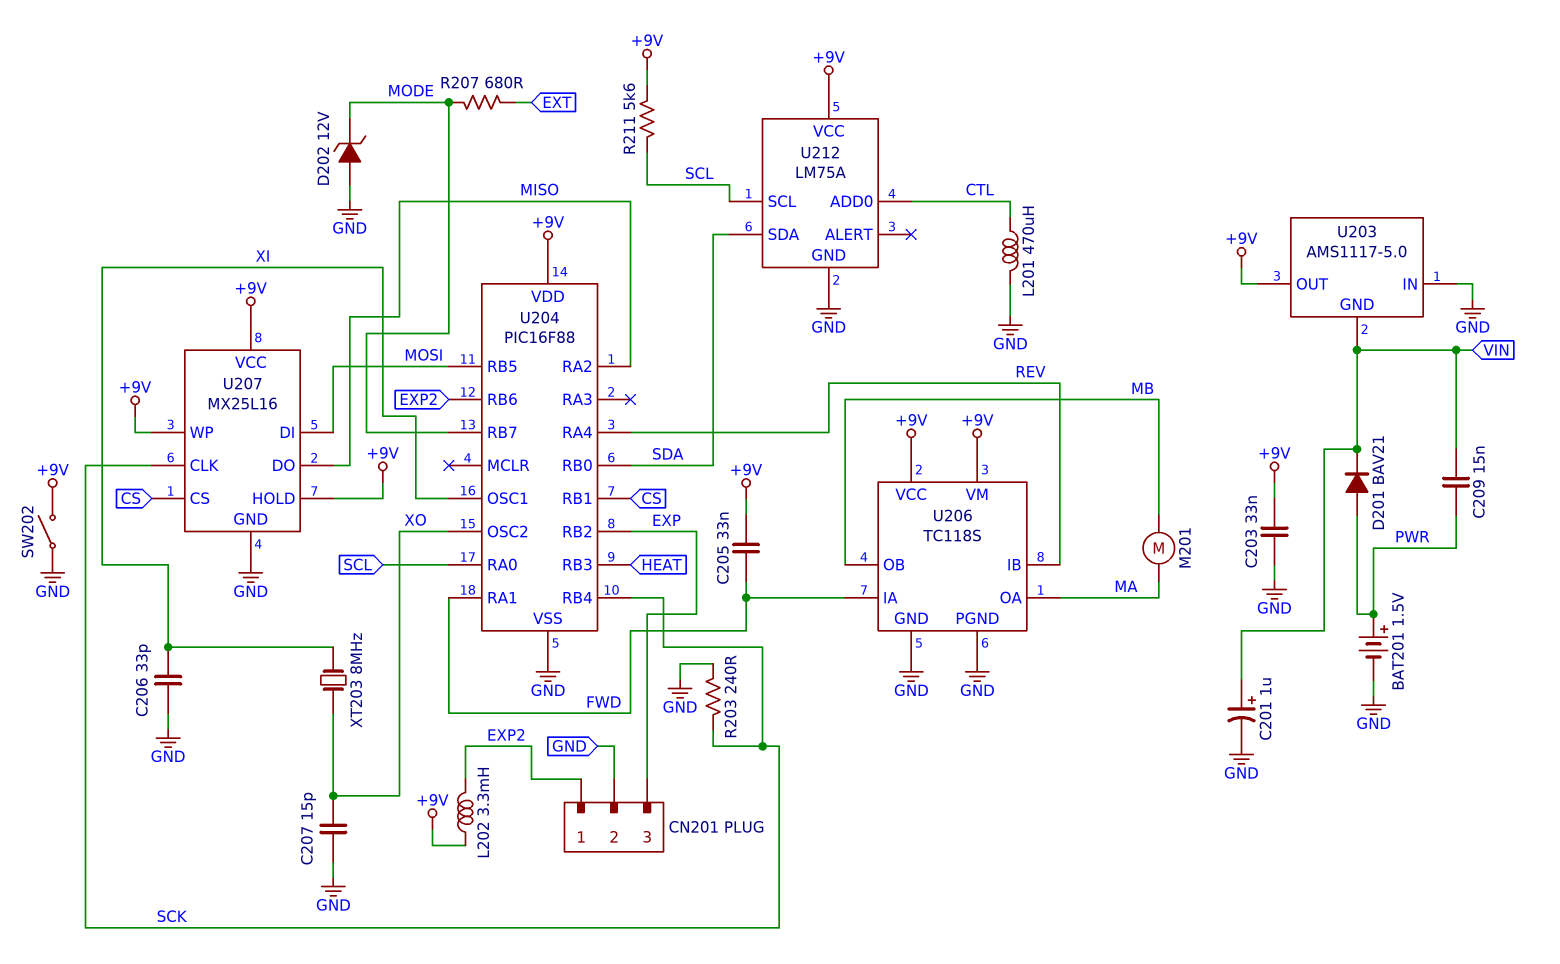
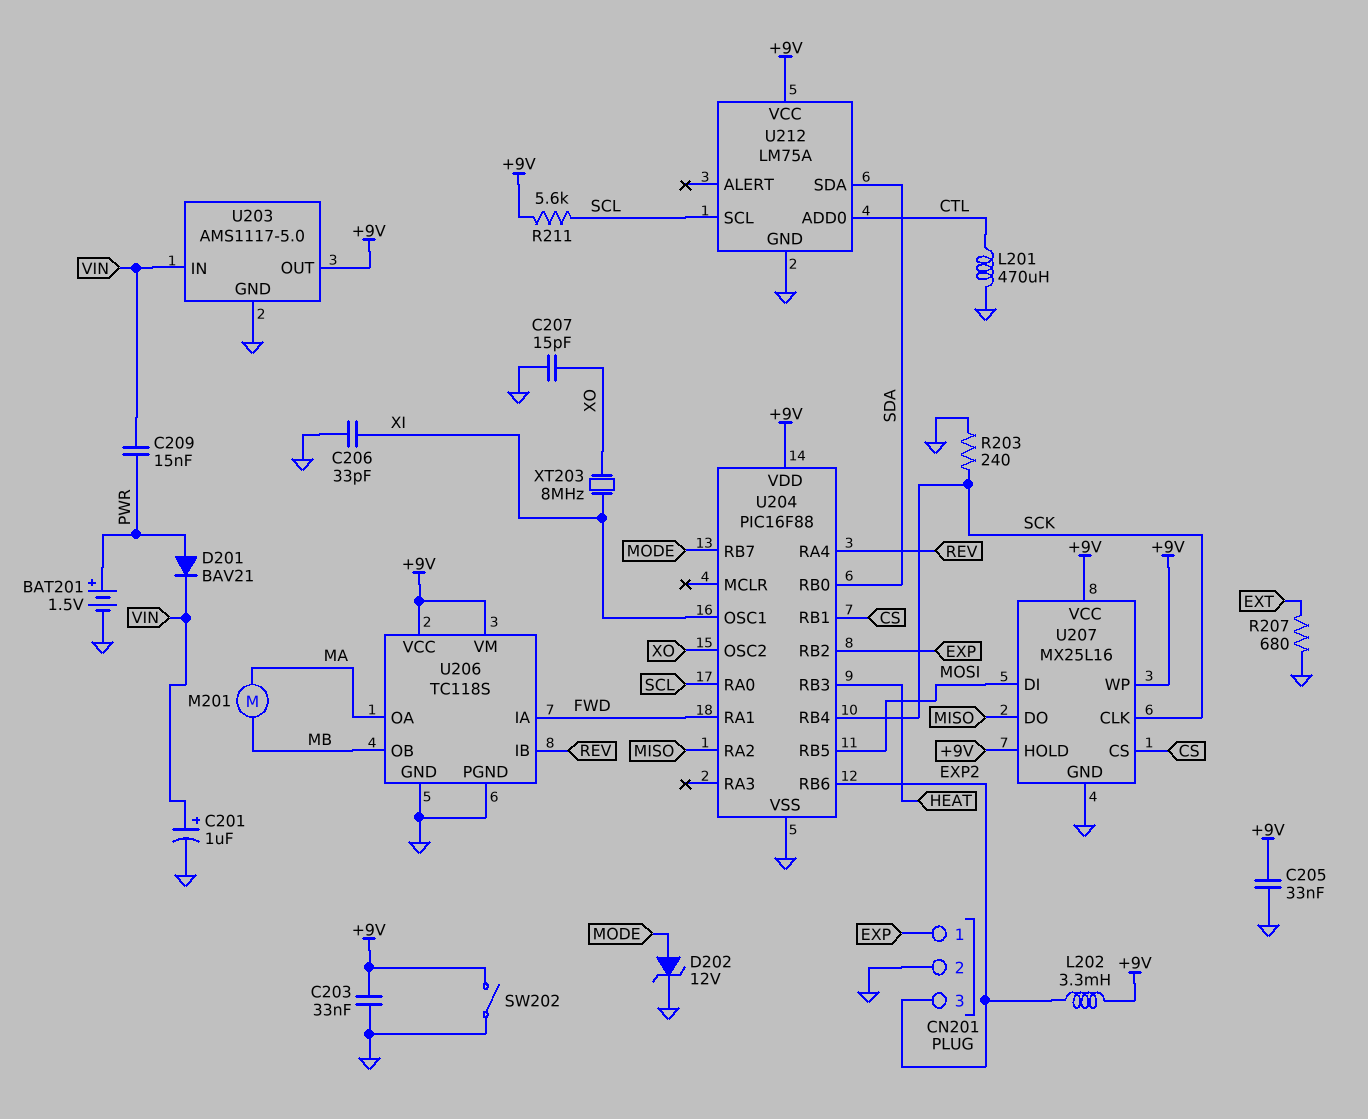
C205: 33nF (+9V, FWD) -> 33nF (+9V, GND)
CN201 pin 1: EXP2 -> EXP
CN201 pin 3: EXP -> EXP2
D202: zener 12V (A GND, K MODE) -> zener 12V (A MODE, K GND)
R207: 680 (EXT, MODE) -> 680 (EXT, GND)
U203 pin GND: VIN -> GND
U203 pin IN: GND -> VIN

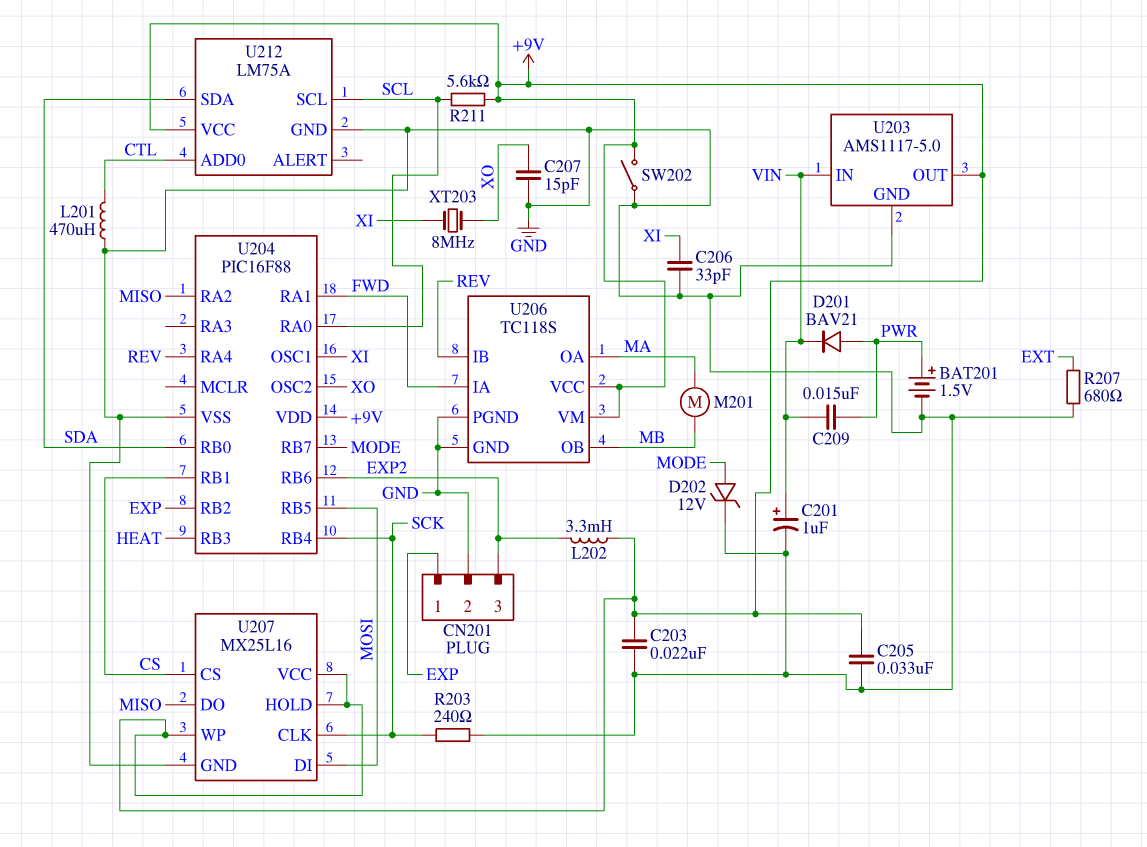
C203: 33nF (+9V, GND) -> 22nF (+9V, GND)

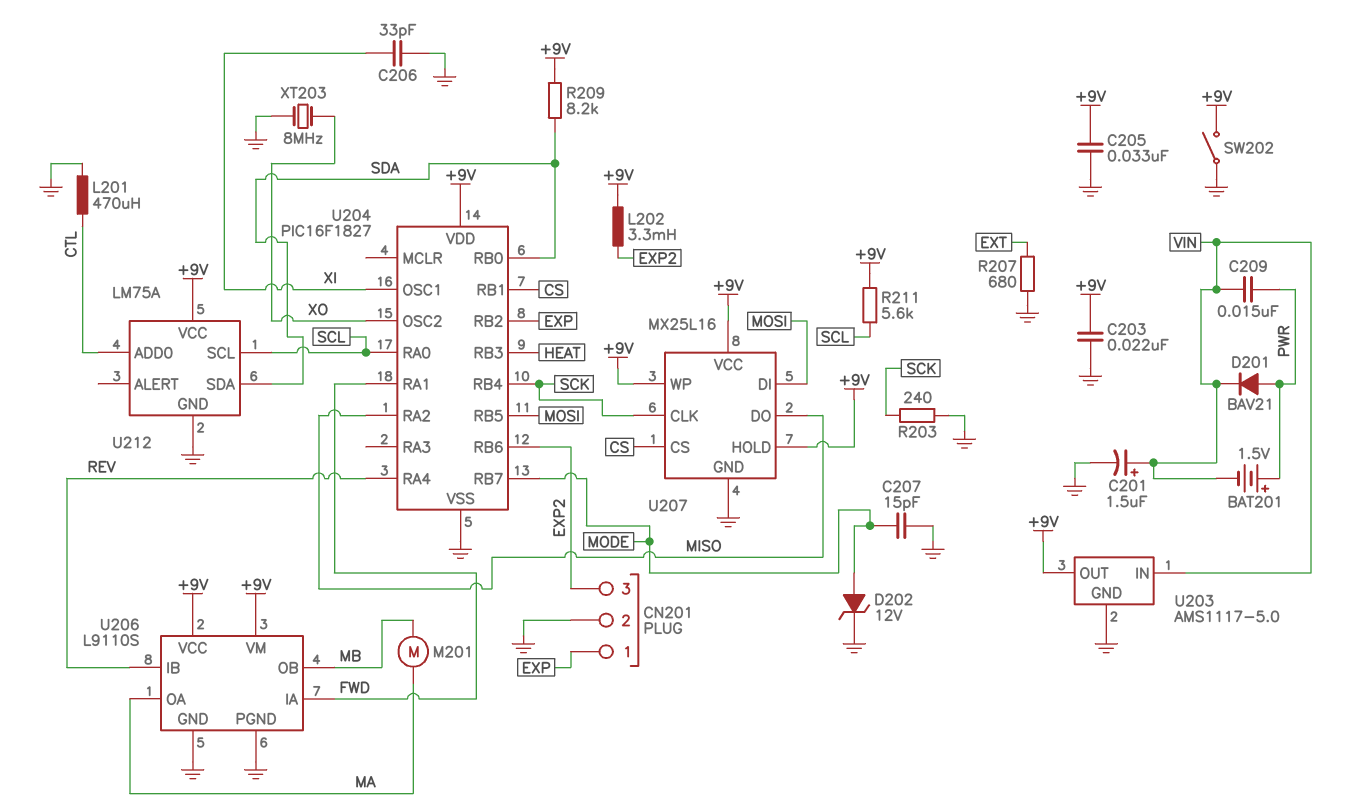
BAT201: 1.5V (plus PWR, minus GND) -> 1.5V (plus PWR, minus VIN)
C201: 1uF (plus VIN, minus GND) -> 1.5uF (plus VIN, minus GND)
C207: 15pF (GND, XO) -> 15pF (GND, MODE)
R209: none -> 8.2k (+9V, SDA)
U204: PIC16F88 -> PIC16F1827
U206: TC118S -> L9110S
XT203: 8MHz (XI, XO) -> 8MHz (GND, XO)

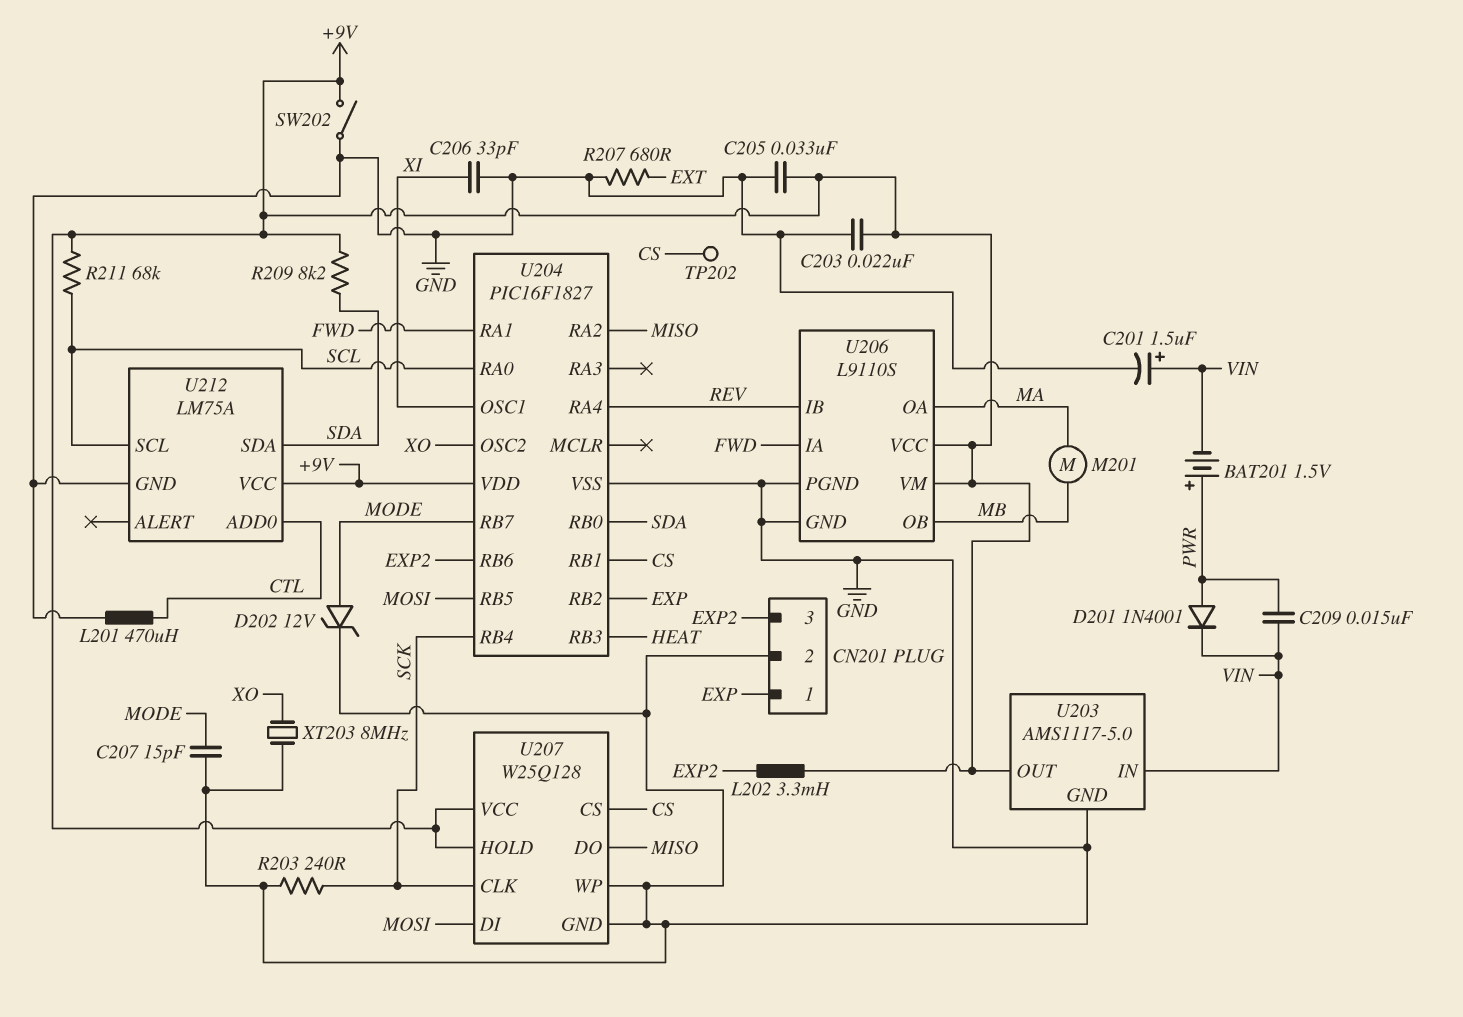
D201: diode BAV21 (A PWR, K VIN) -> diode 1N4001 (A PWR, K VIN)
R211: 5.6k (+9V, SCL) -> 68k (+9V, SCL)
TP202: none -> test point (CS)
U207: MX25L16 -> W25Q128
U207 pin WP: +9V -> GND

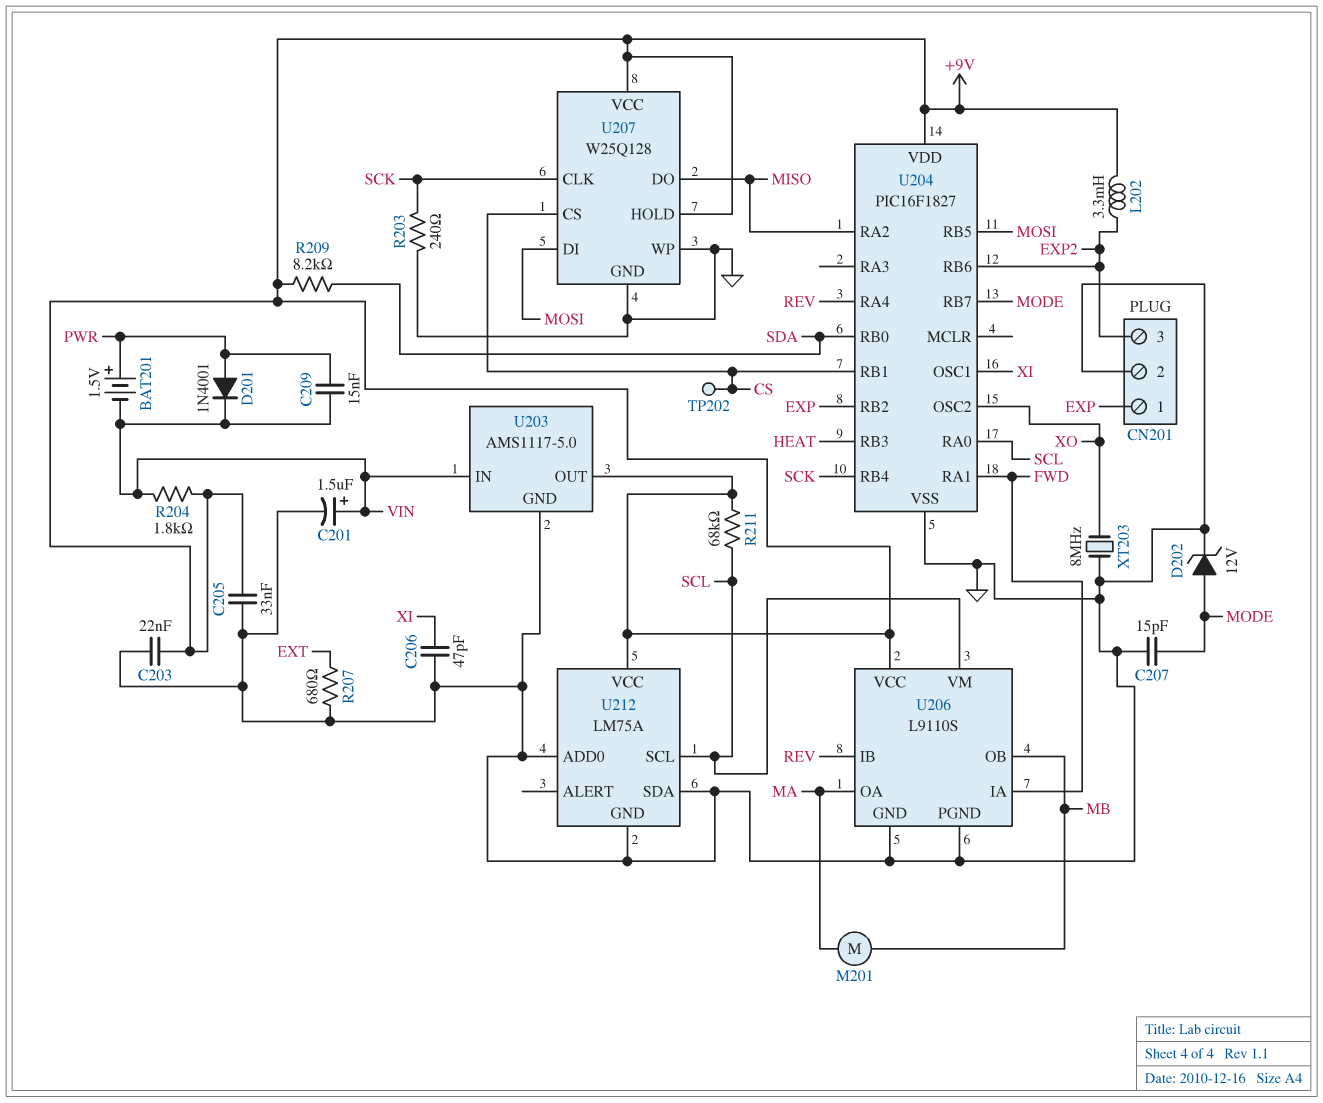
C206: 33pF (GND, XI) -> 47pF (GND, XI)
L201: 470uH (CTL, GND) -> none
R204: none -> 1.8k (+9V, VIN)
SW202: switch (+9V, GND) -> none
U206 pin VM: +9V -> SCL
U212 pin ADD0: CTL -> GND
U212 pin SDA: SDA -> GND

